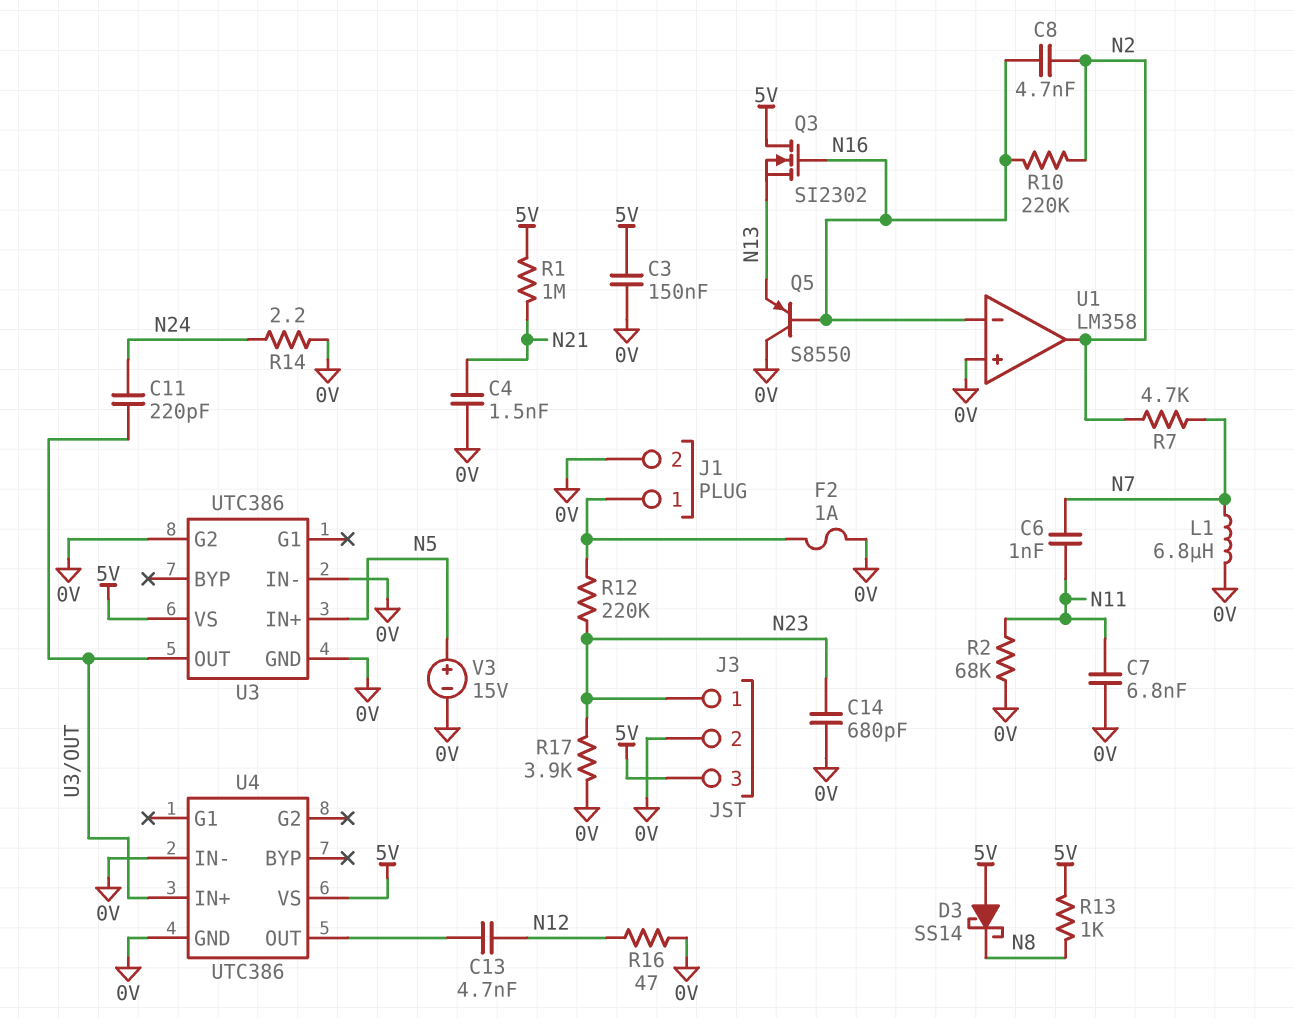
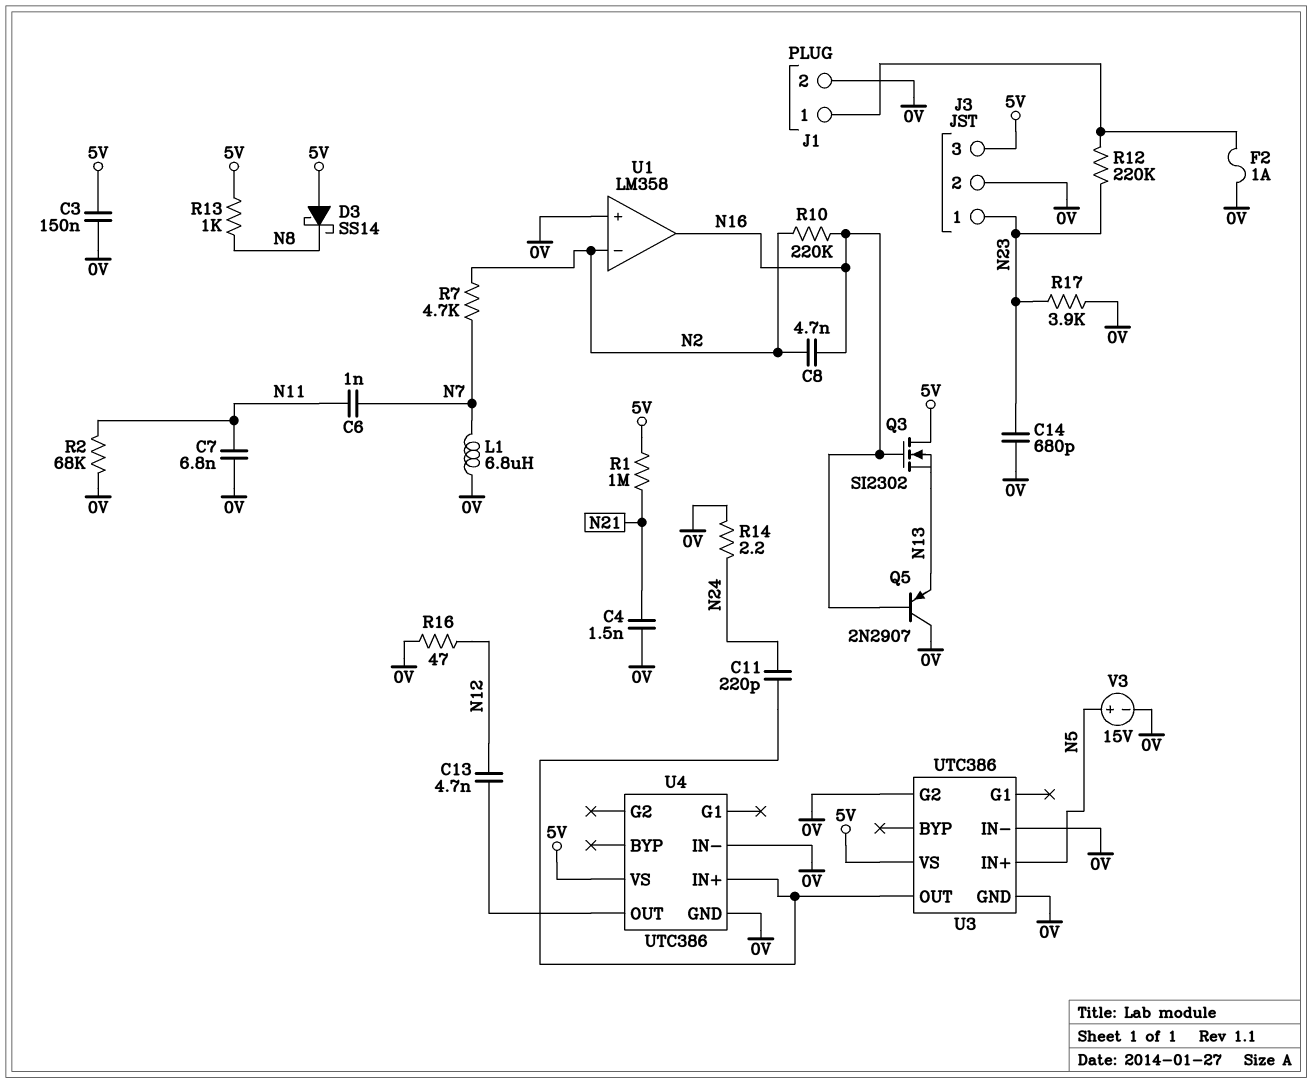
Q5: PNP S8550 (B N16, C 0V, E N13) -> PNP 2N2907 (B N16, C 0V, E N13)
U1 pin in-: N16 -> N2
U1 pin out: N2 -> N16

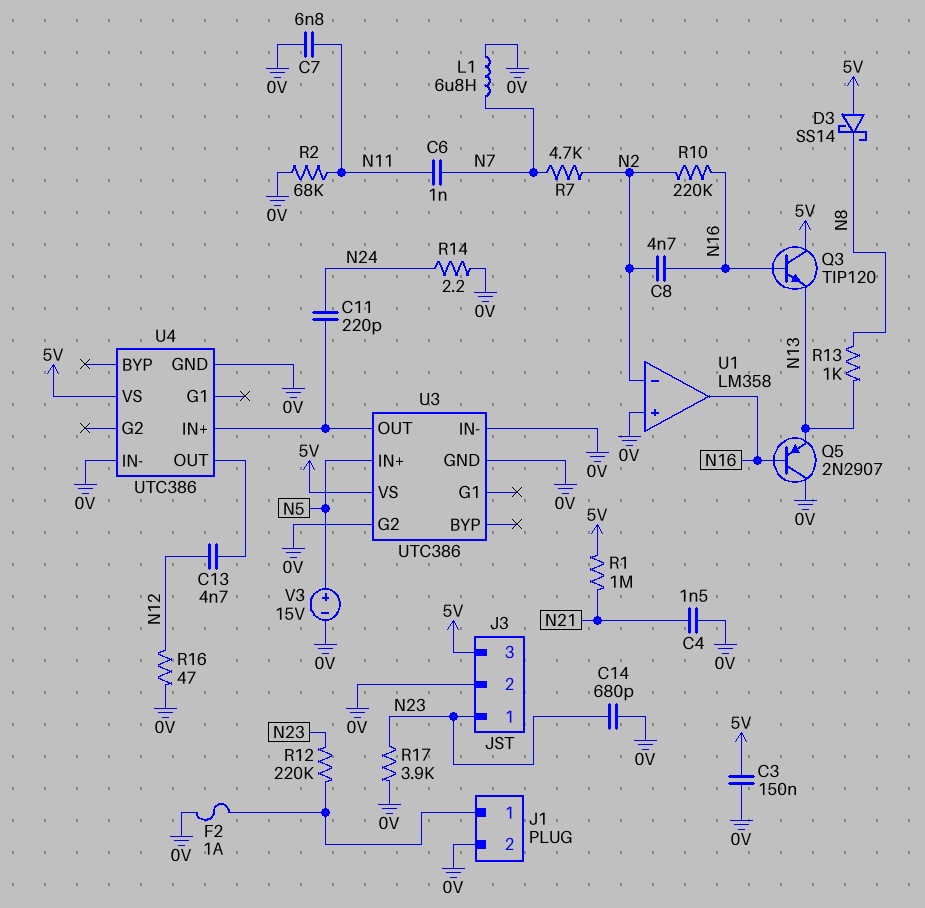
Q3: NMOS SI2302 (G N16, D 5V, S N13) -> NPN TIP120 (B N16, C 5V, E N13)
R13: 1k (5V, N8) -> 1k (N8, N13)

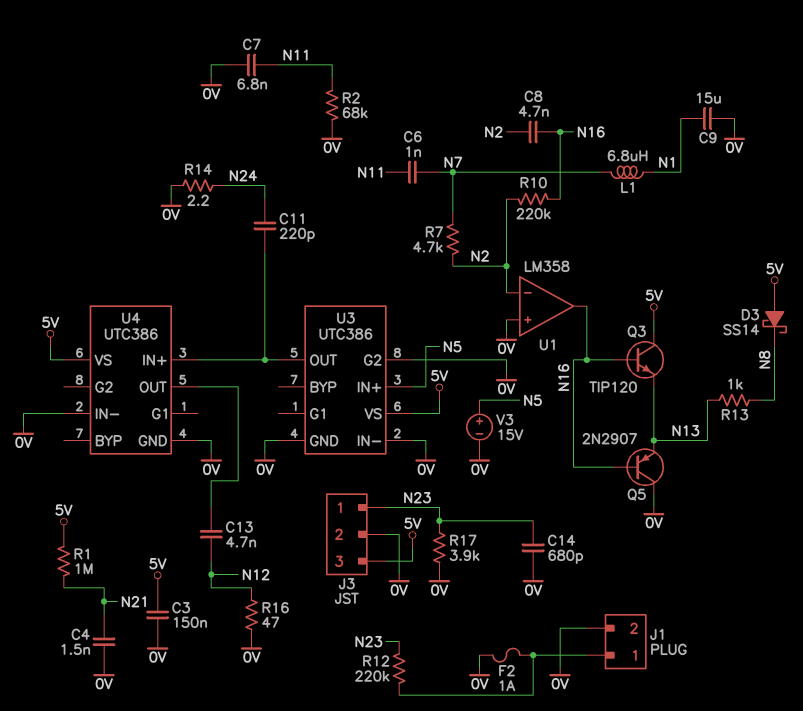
C9: none -> 15uF (0V, N1)
L1: 6.8uH (0V, N7) -> 6.8uH (N1, N7)

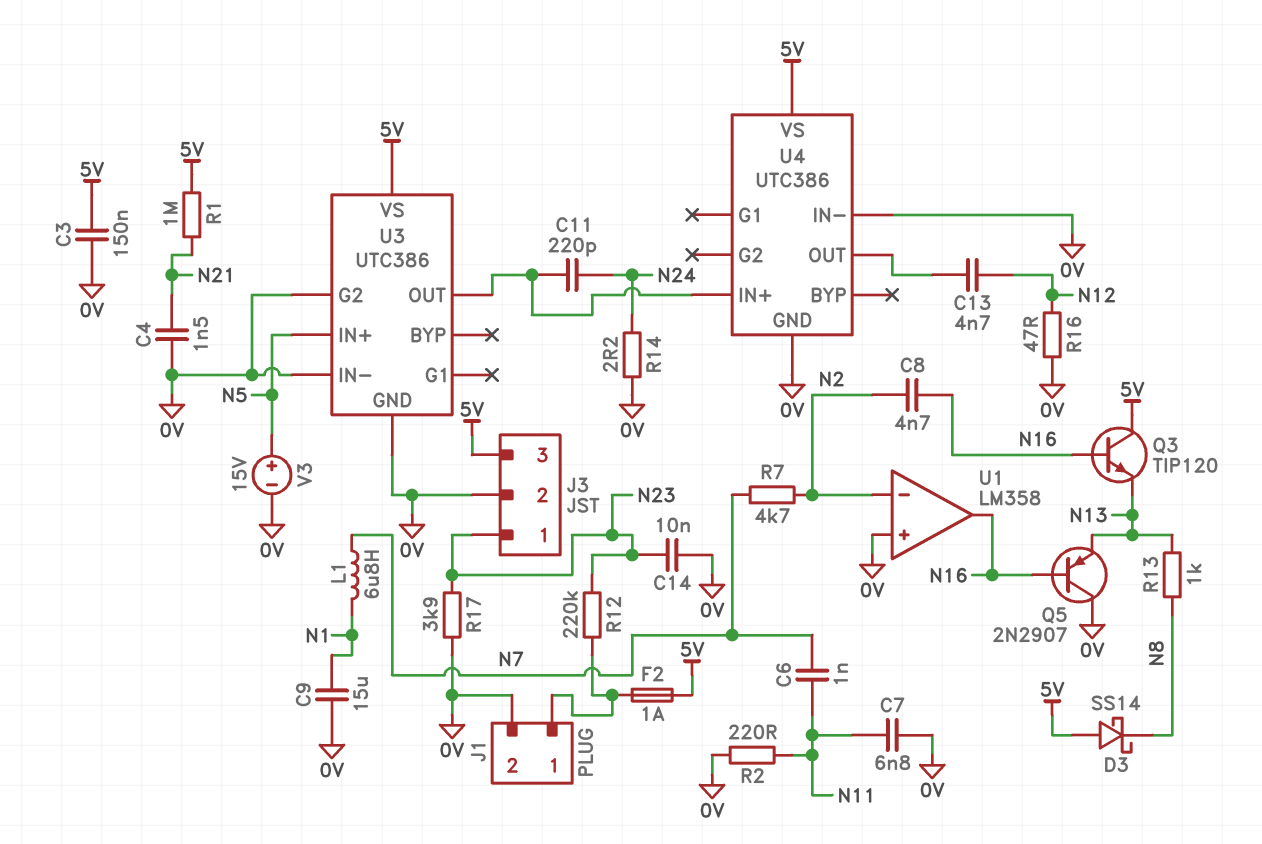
C14: 680pF (0V, N23) -> 10nF (0V, N23)
F2: 1A (0V, J1/1) -> 1A (5V, J1/1)
R2: 68k (0V, N11) -> 220 (0V, N11)
R10: 220k (N2, N16) -> none

